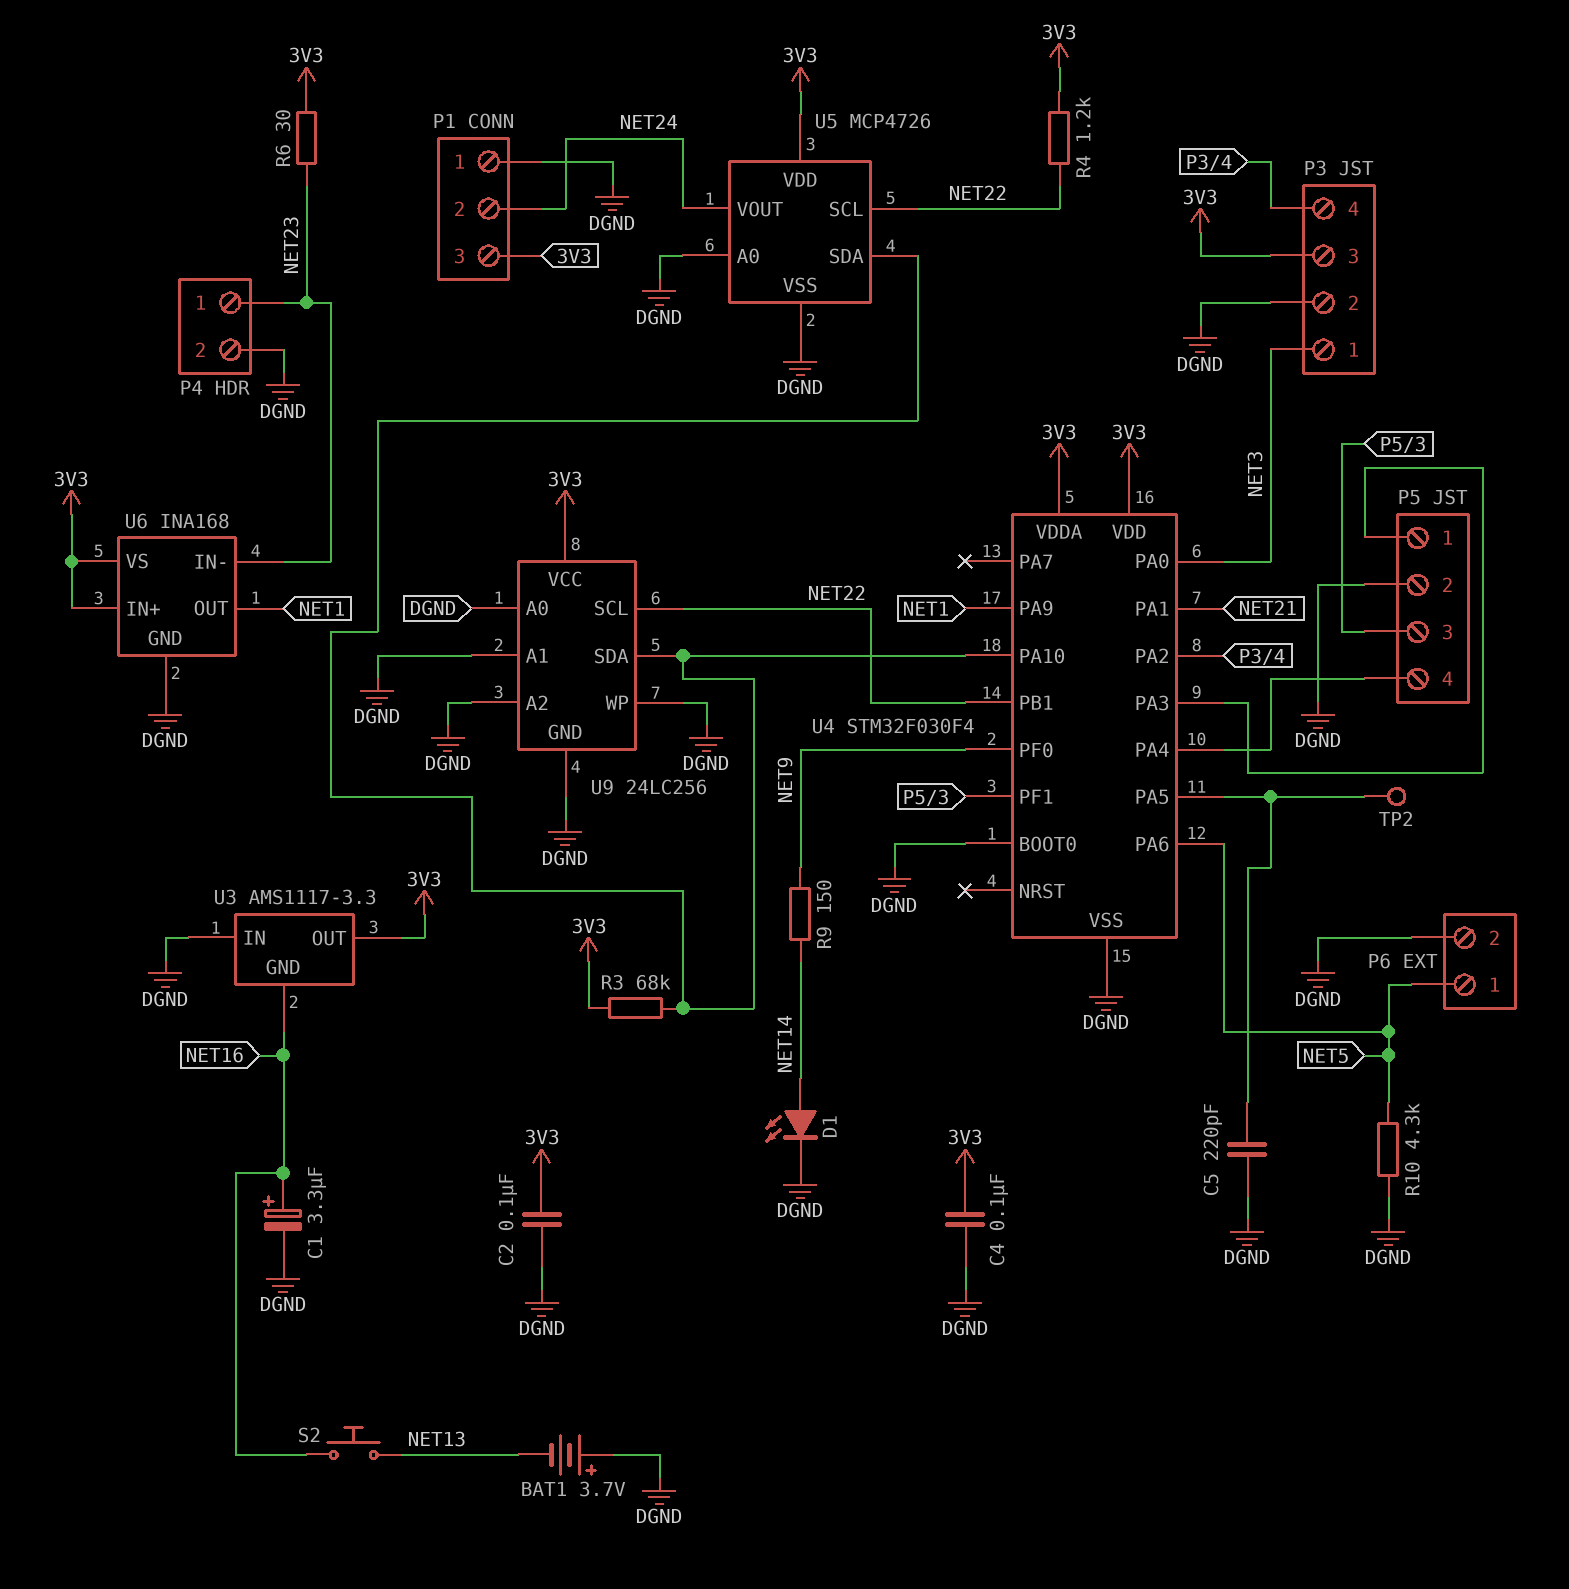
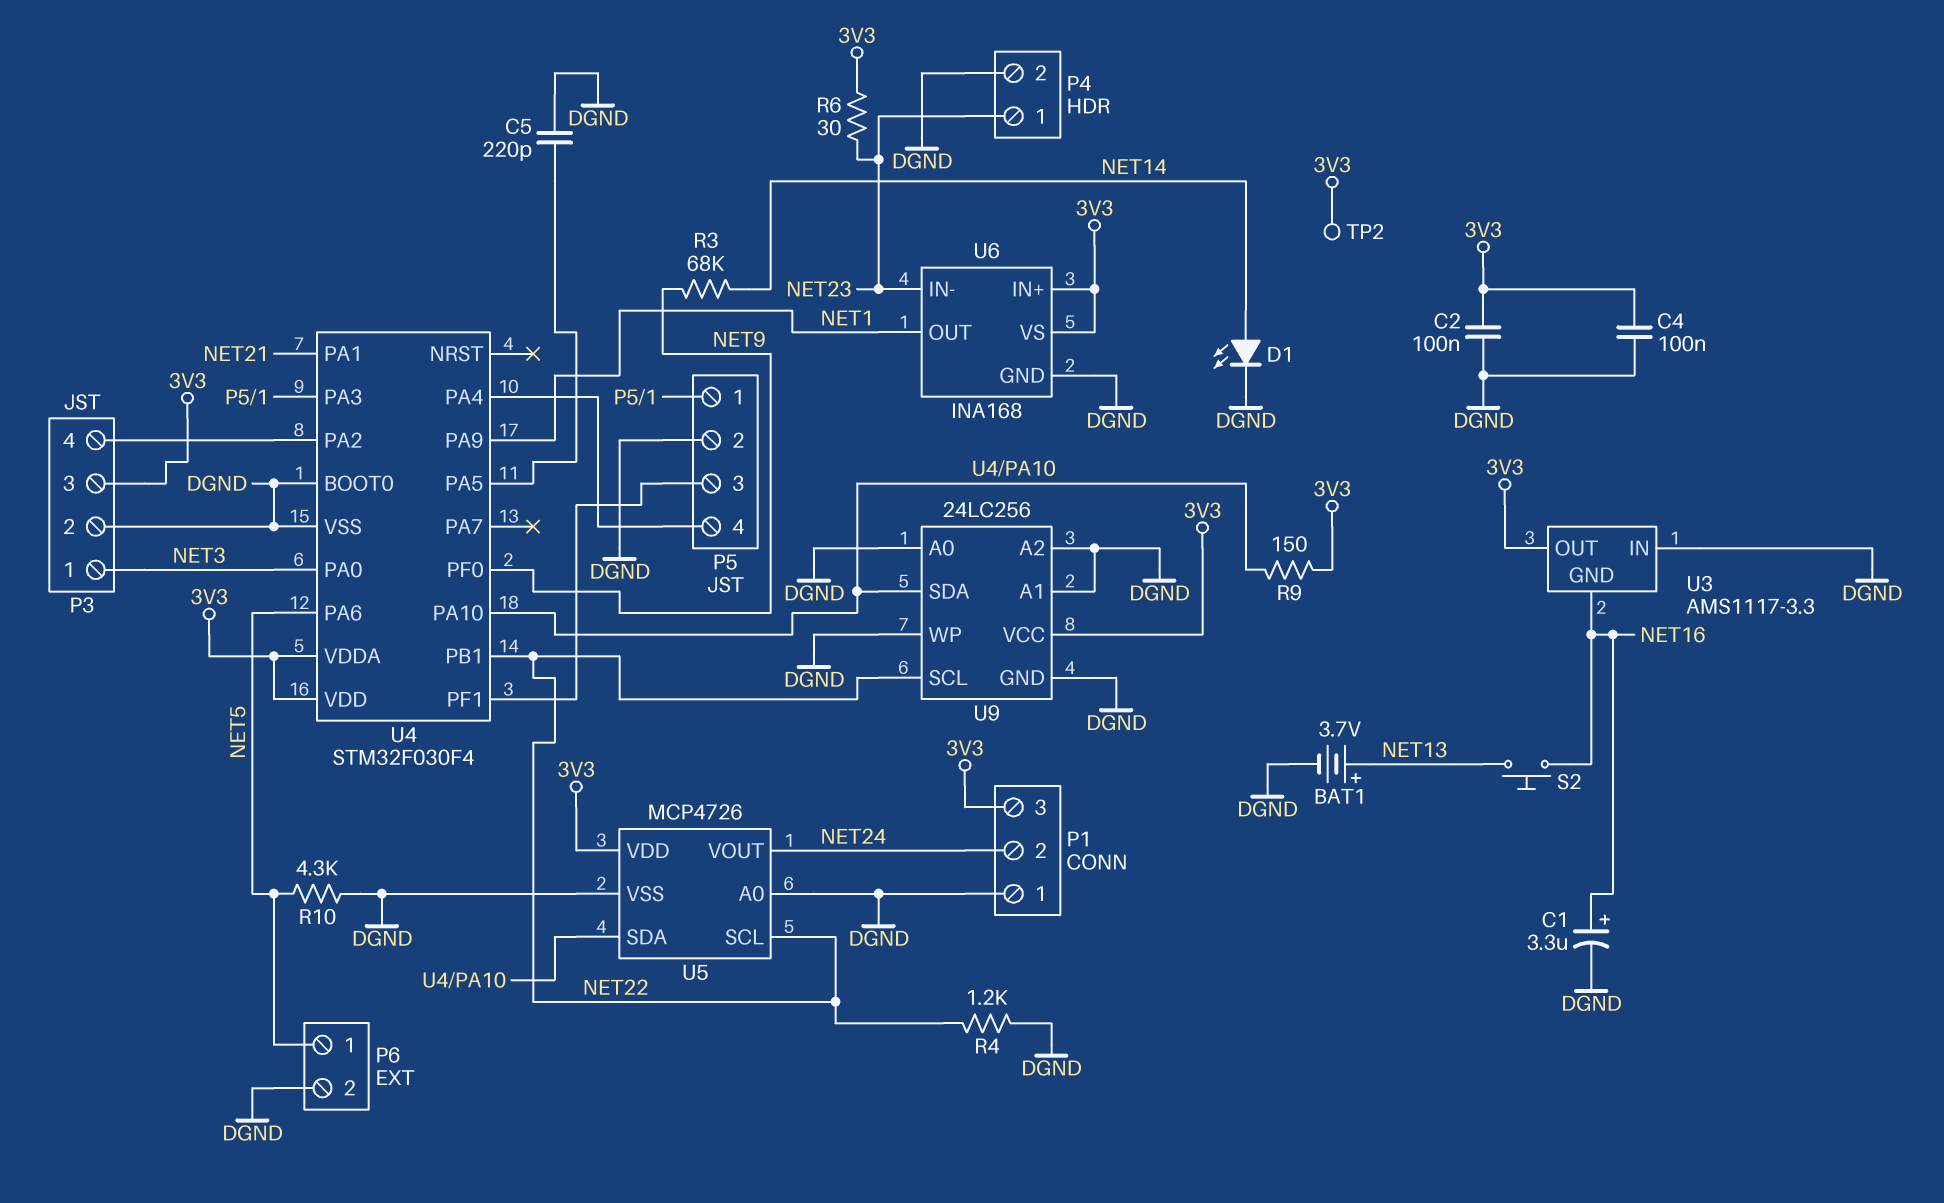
BAT1: 3.7V (plus DGND, minus NET13) -> 3.7V (plus NET13, minus DGND)
R3: 68k (3V3, U4/PA10) -> 68k (NET9, NET14)
R4: 1.2k (3V3, NET22) -> 1.2k (DGND, NET22)
R9: 150 (NET9, NET14) -> 150 (3V3, U4/PA10)
TP2: test point (U4/PA5) -> test point (3V3)

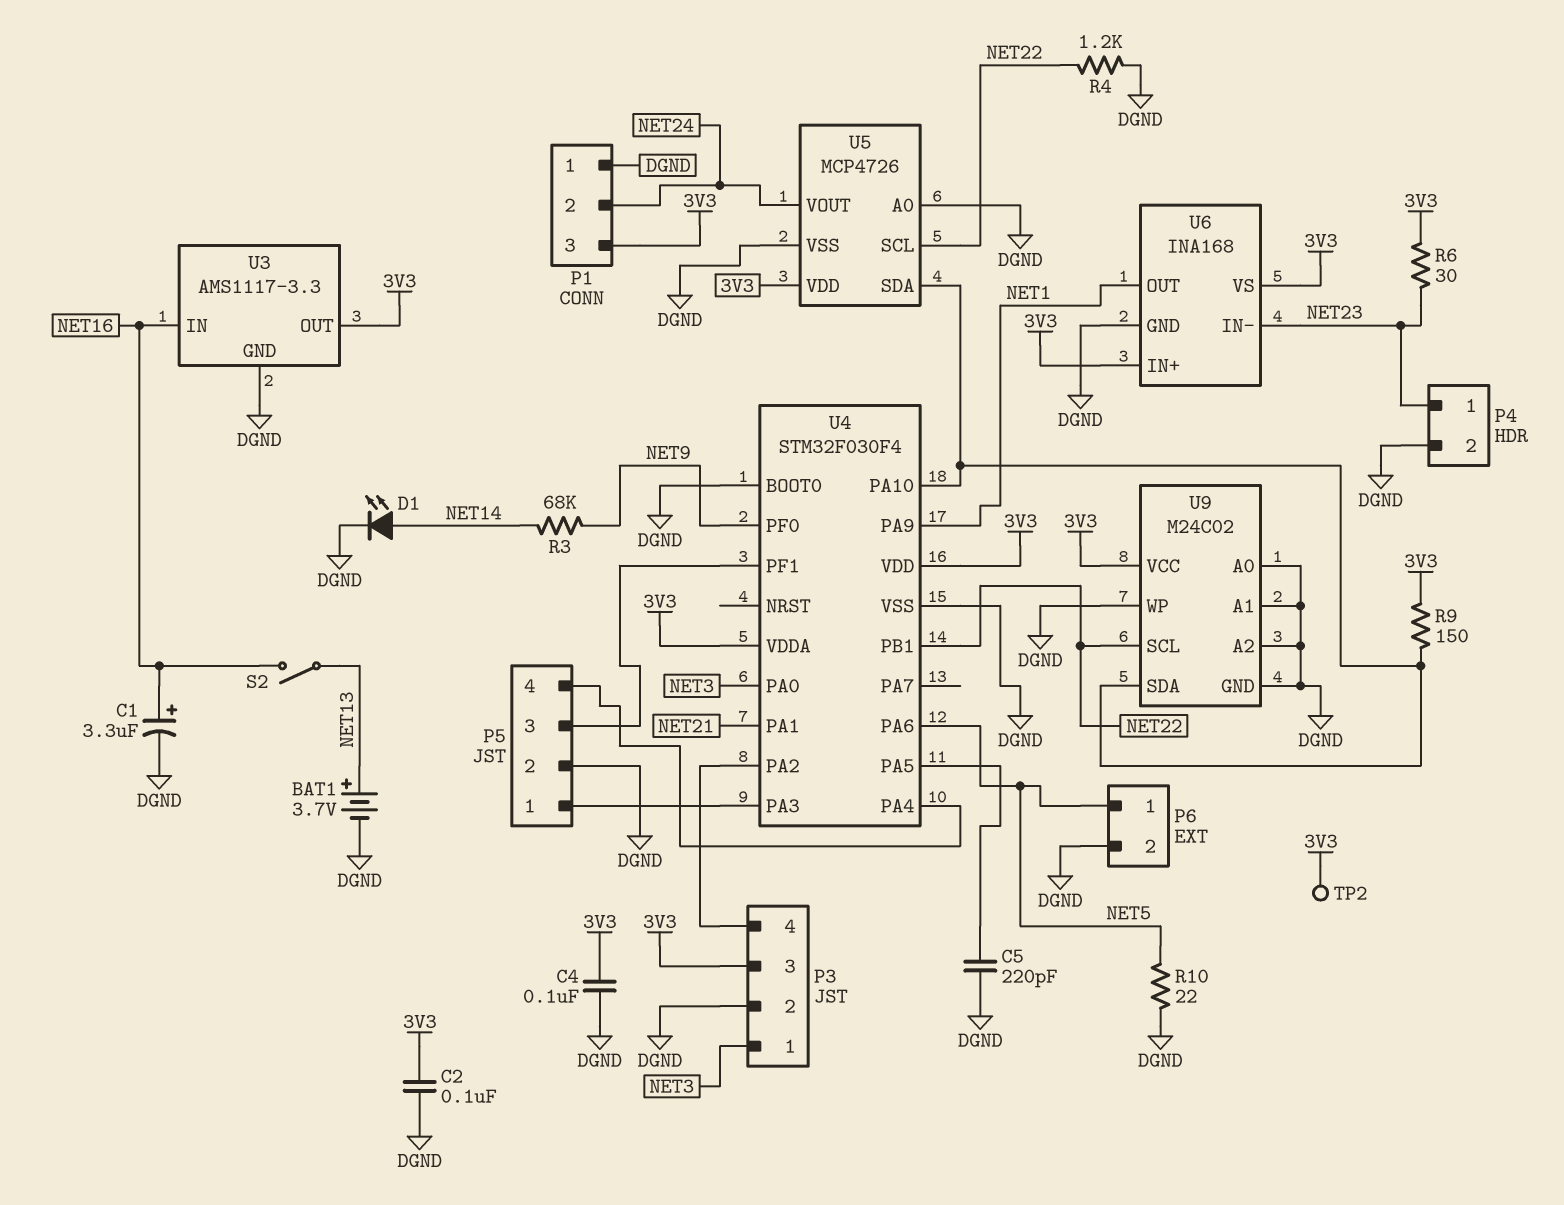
R10: 4.3k (DGND, NET5) -> 22 (DGND, NET5)
S2: button (NET13, NET16) -> switch (NET13, NET16)
U3 pin GND: NET16 -> DGND
U3 pin IN: DGND -> NET16
U9: 24LC256 -> M24C02

